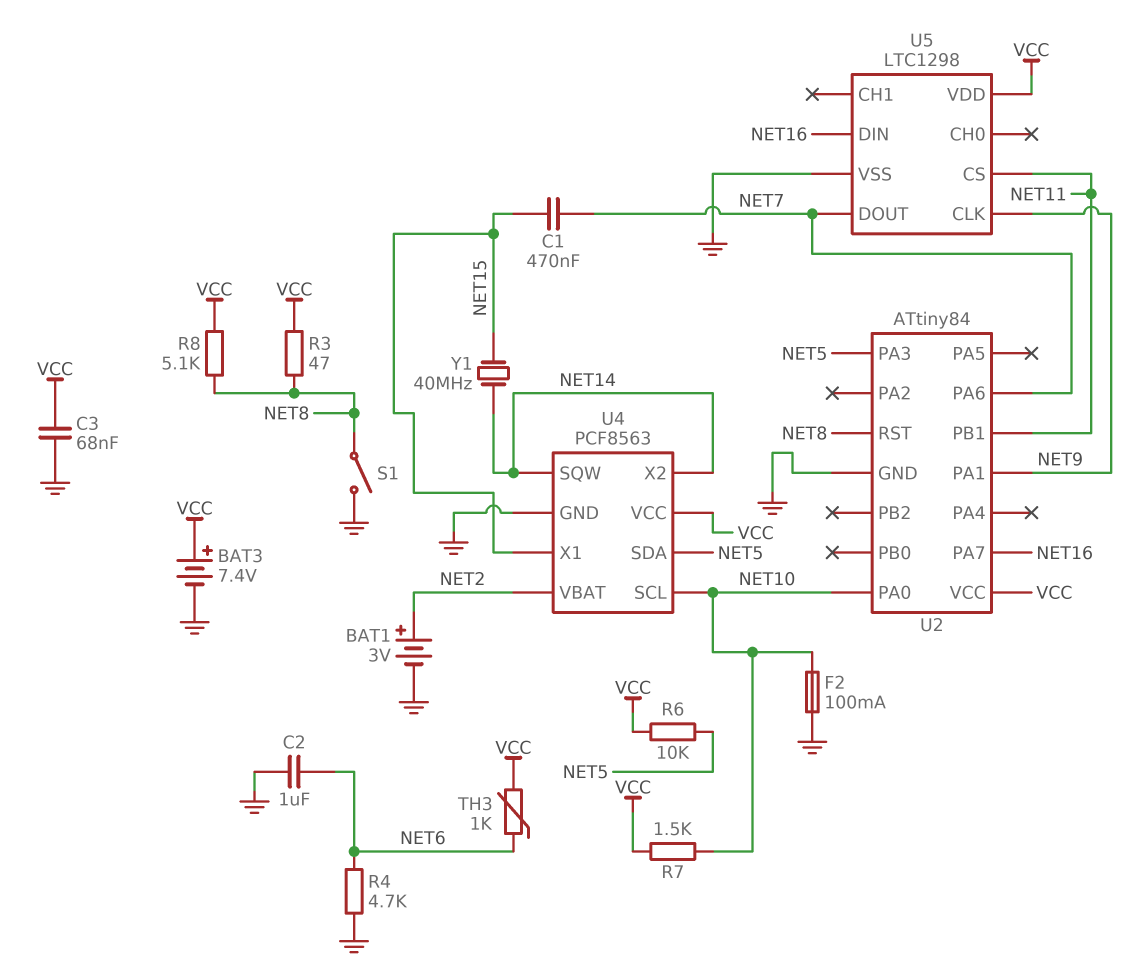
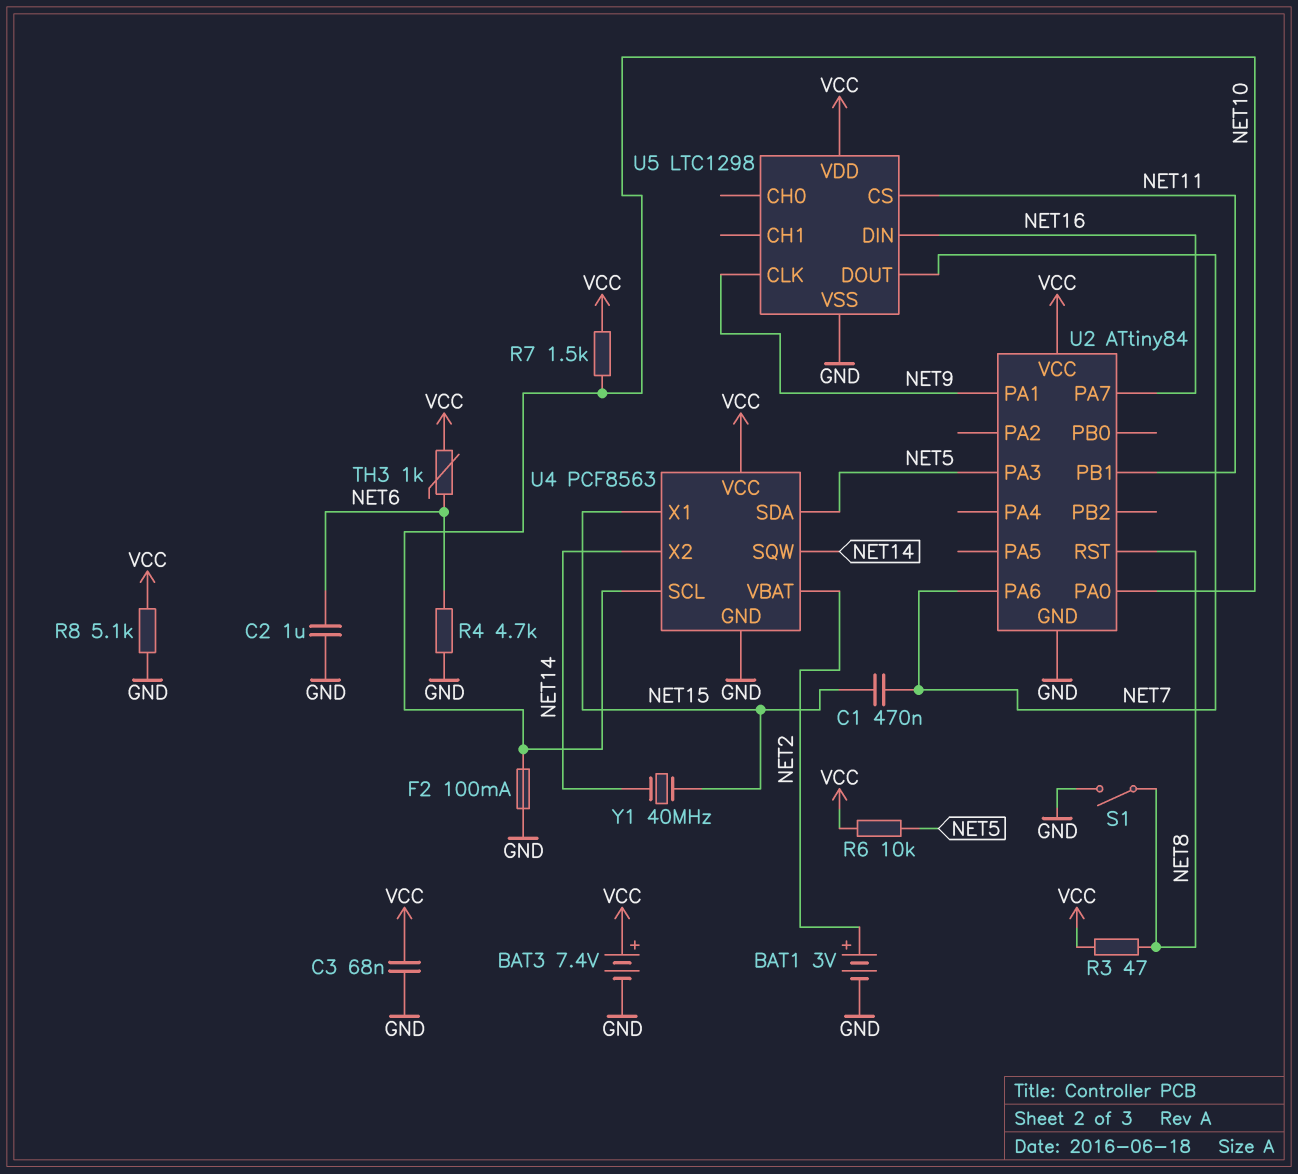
R8: 5.1k (NET8, VCC) -> 5.1k (GND, VCC)

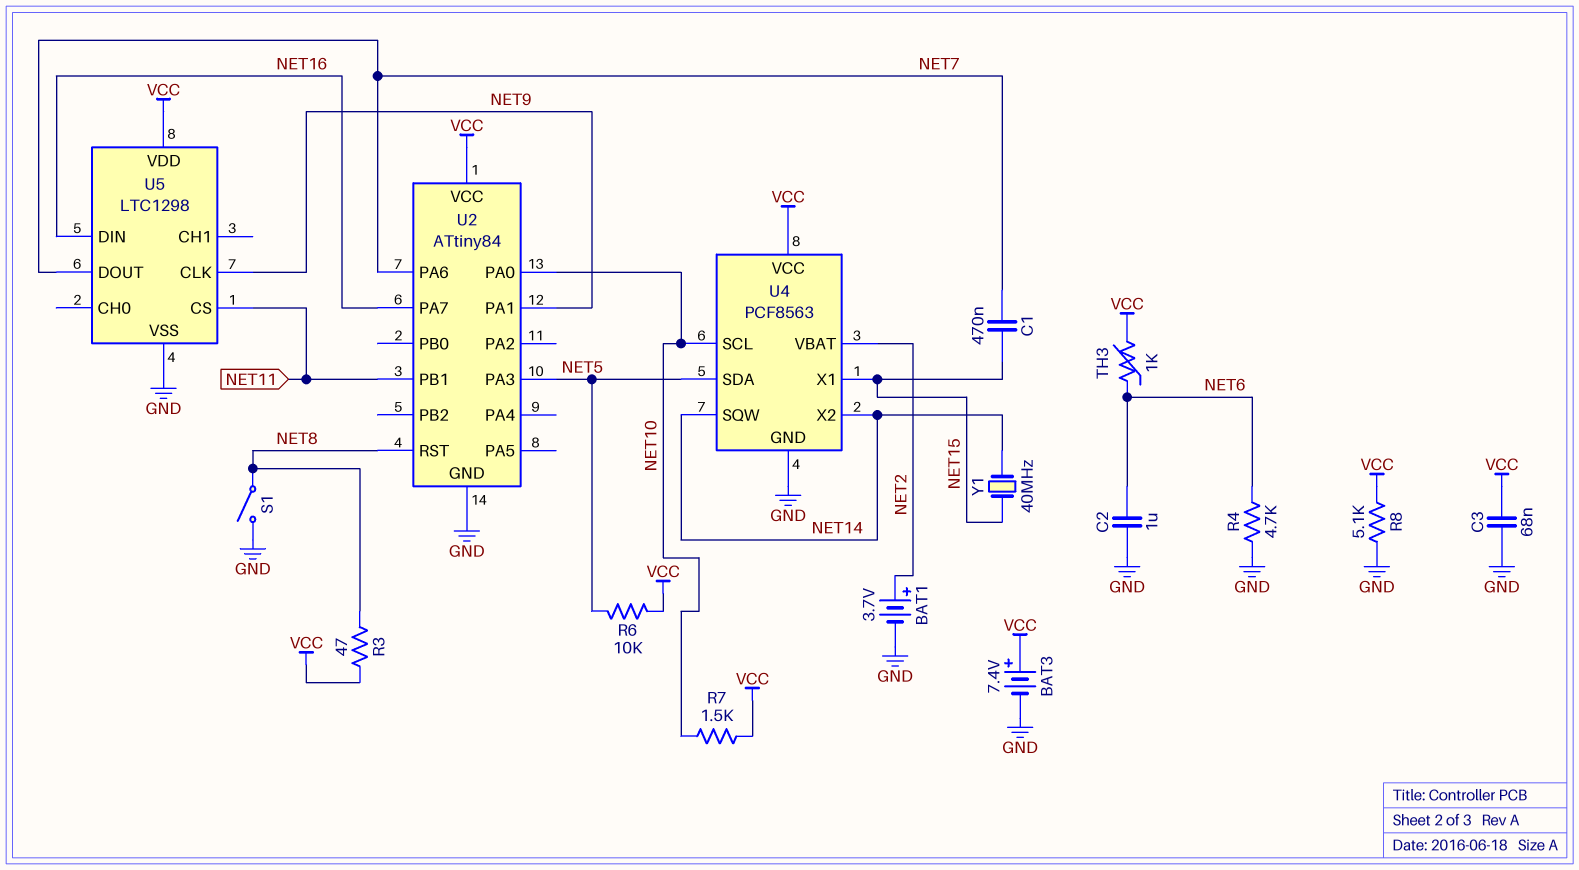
BAT1: 3V (plus NET2, minus GND) -> 3.7V (plus NET2, minus GND)
F2: 100mA (GND, NET10) -> none

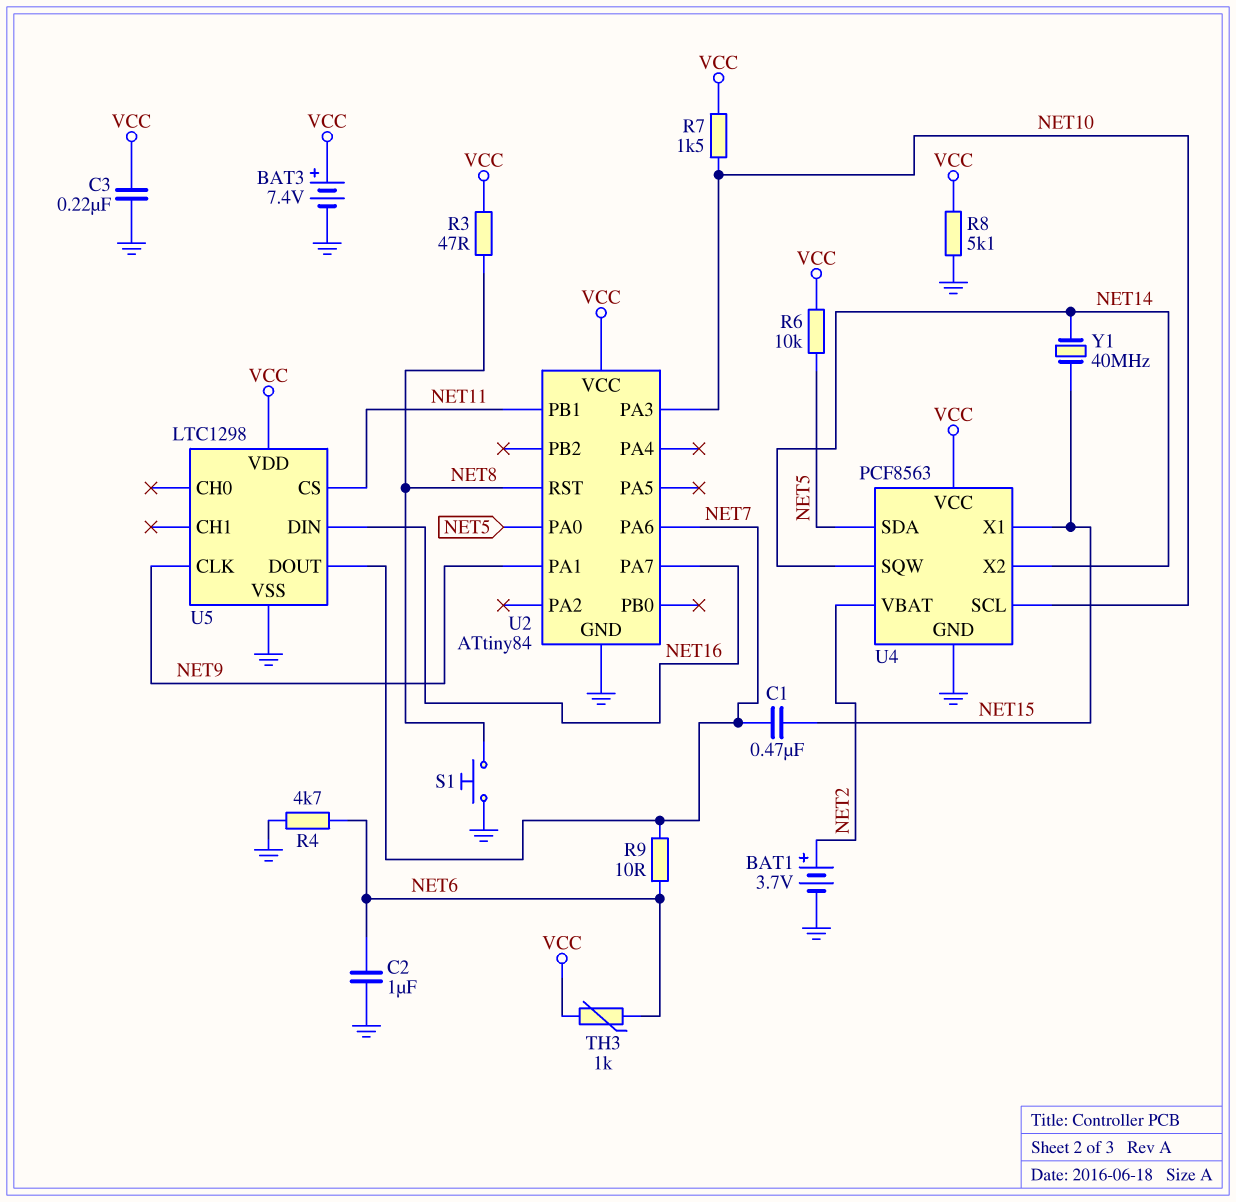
C3: 68nF (GND, VCC) -> 220nF (GND, VCC)
R9: none -> 10 (NET6, NET7)
S1: switch (GND, NET8) -> button (GND, NET8)
U2 pin PA0: NET10 -> NET5
U2 pin PA3: NET5 -> NET10

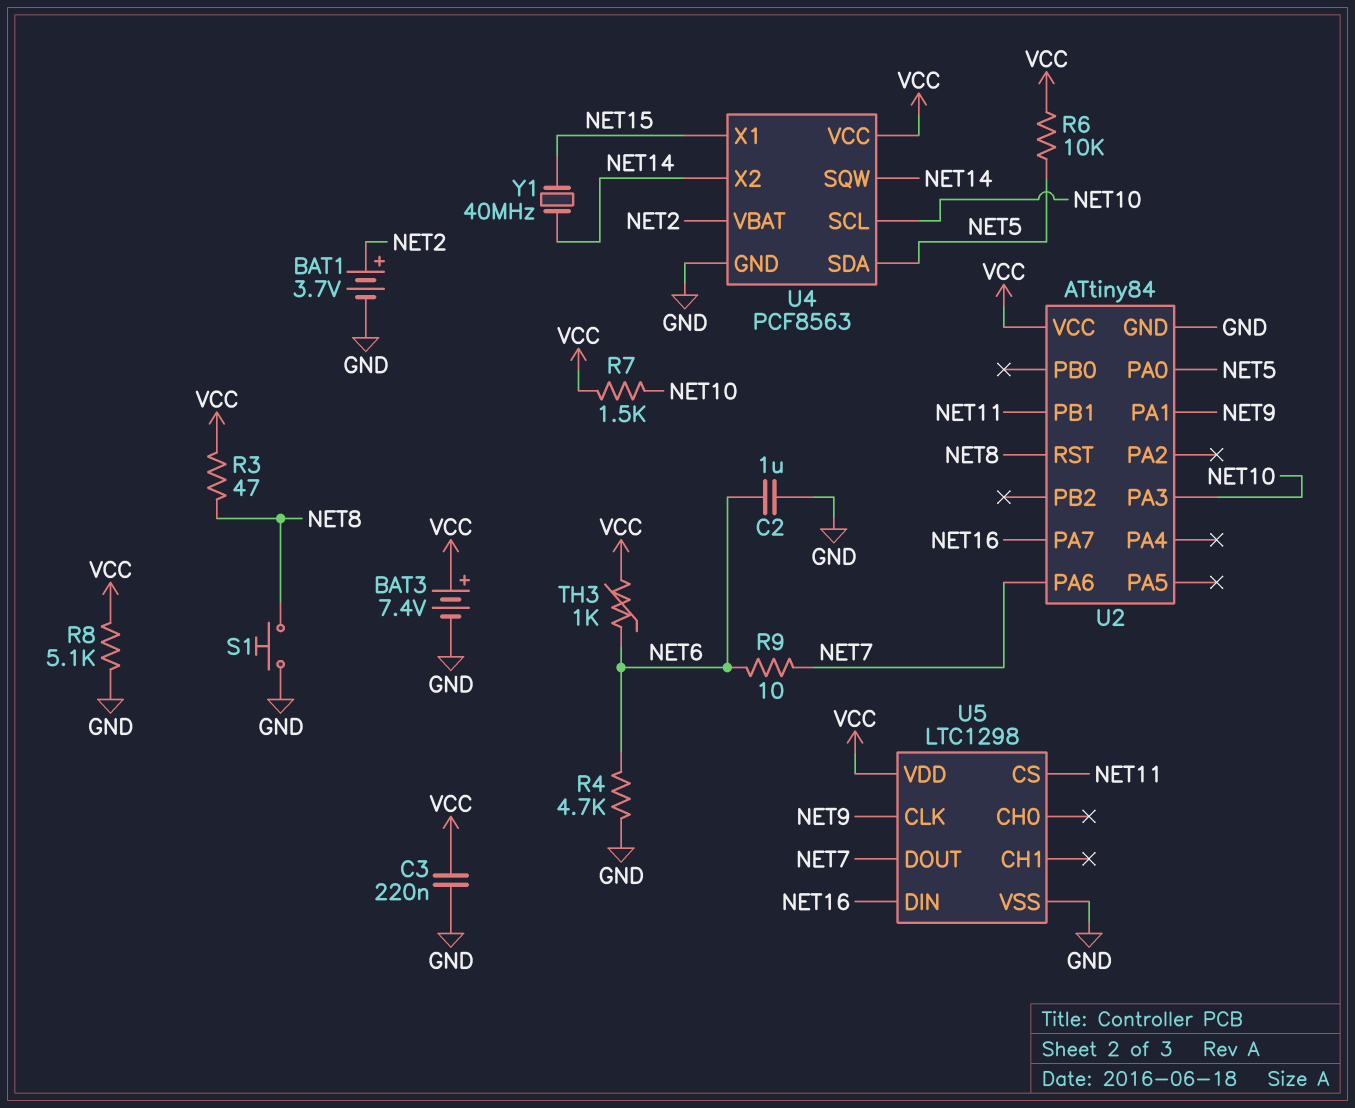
C1: 470nF (NET7, NET15) -> none

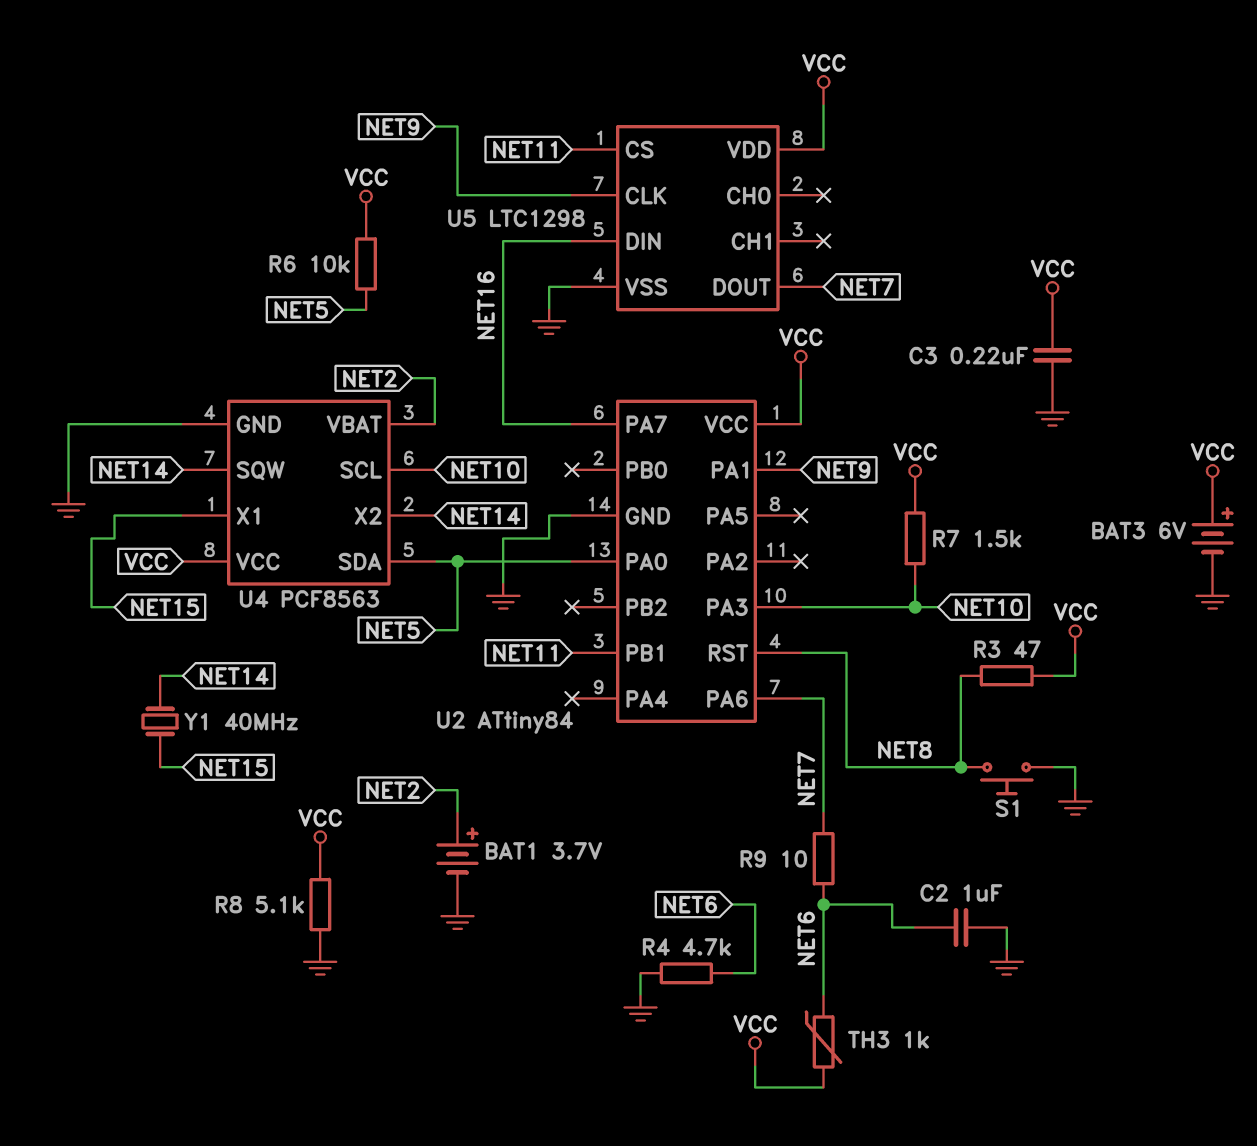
BAT3: 7.4V (plus VCC, minus GND) -> 6V (plus VCC, minus GND)

